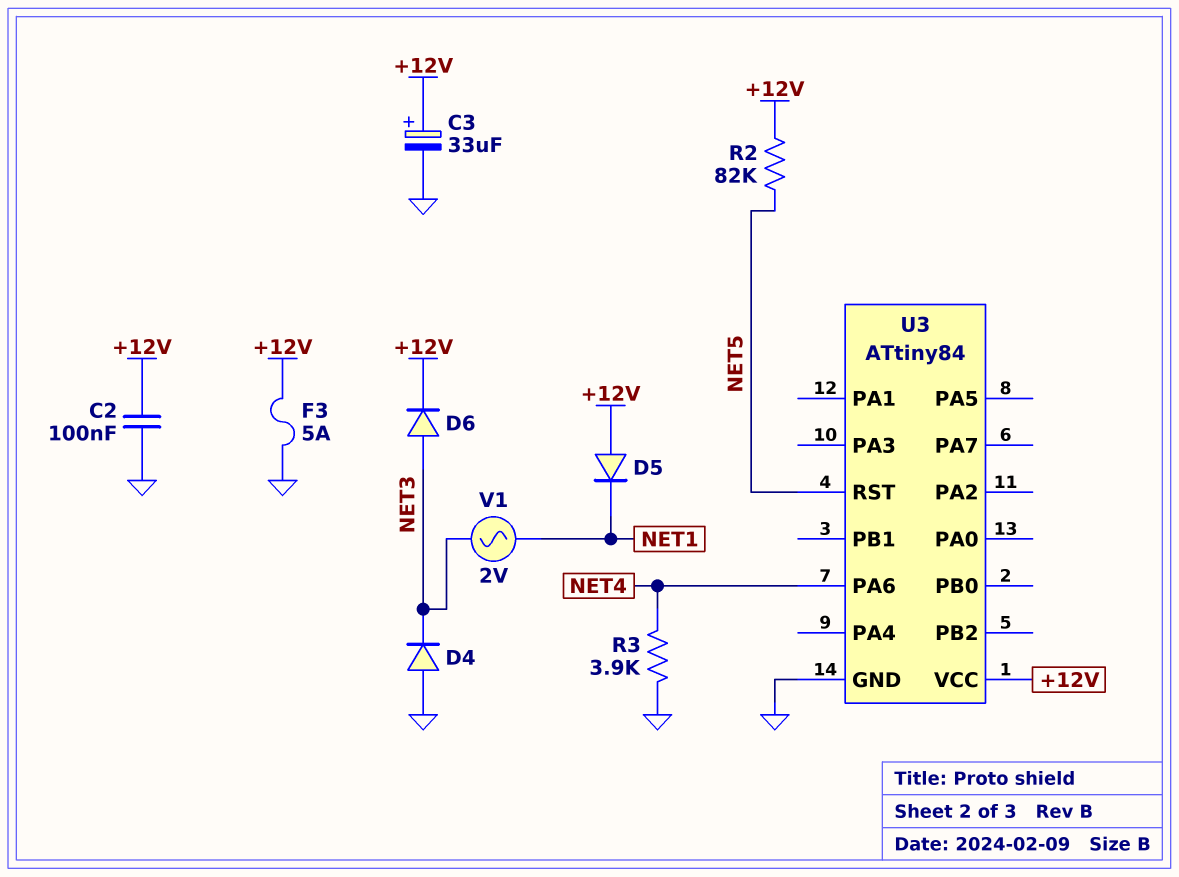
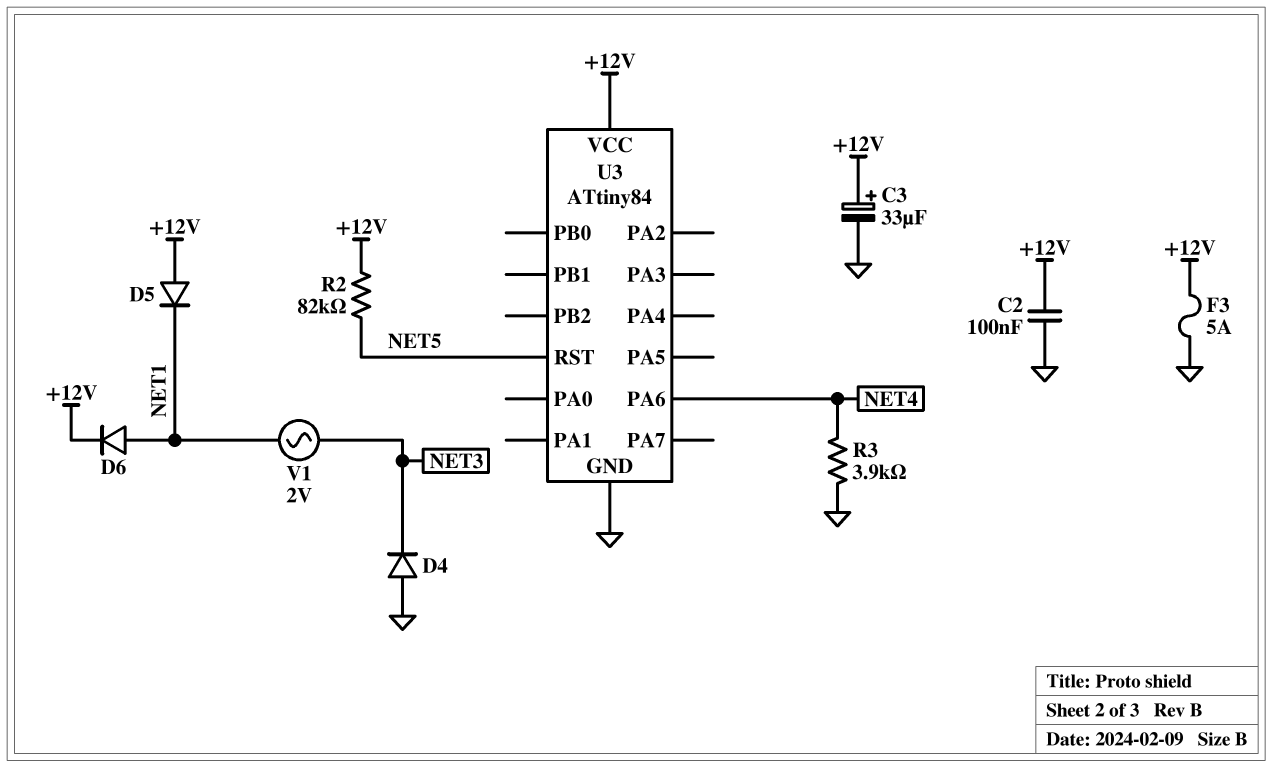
D6: diode (A NET3, K +12V) -> diode (A NET1, K +12V)

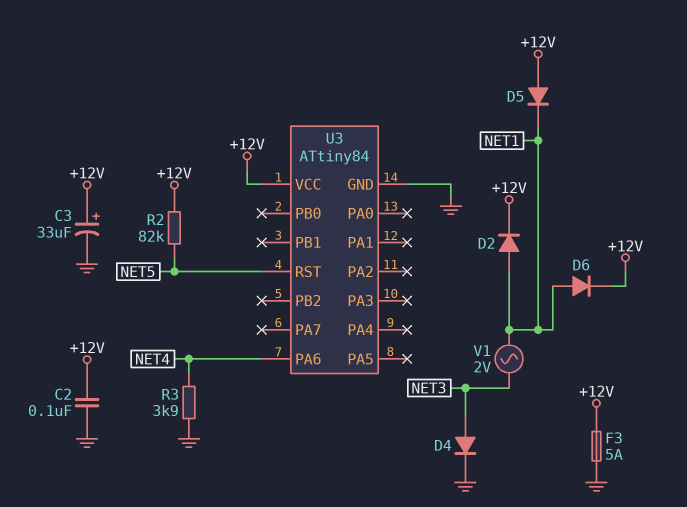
D2: none -> diode (A NET1, K +12V)
D4: diode (A GND, K NET3) -> diode (A NET3, K GND)

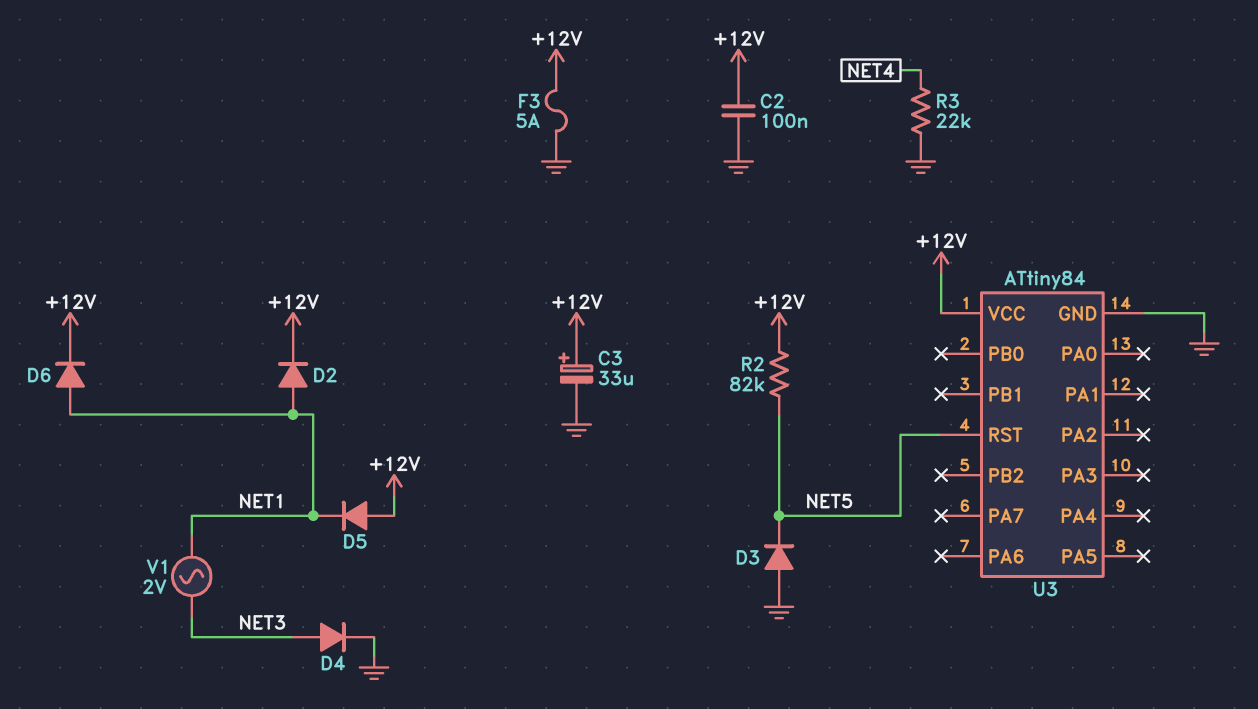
D3: none -> diode (A GND, K NET5)
R3: 3.9k (GND, NET4) -> 22k (GND, NET4)
U3 pin PA6: NET4 -> none

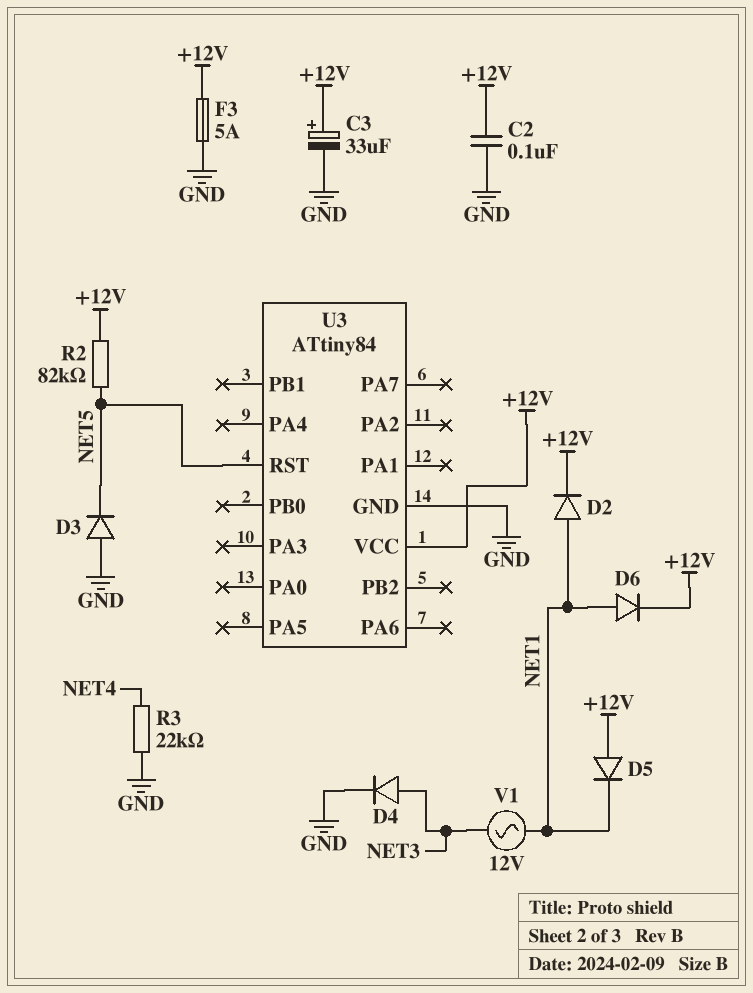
V1: AC 2V (NET1, NET3) -> AC 12V (NET1, NET3)

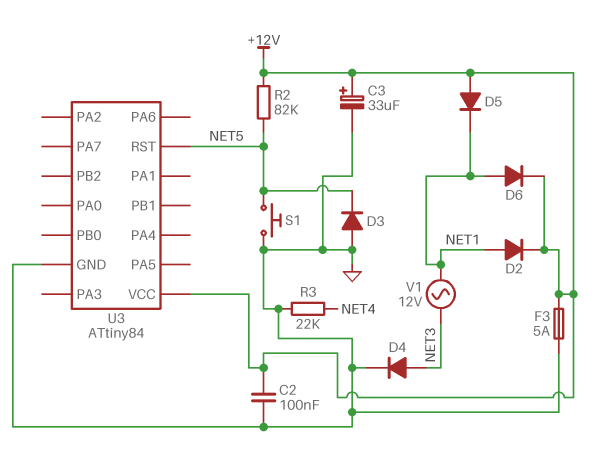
S1: none -> button (GND, NET5)

